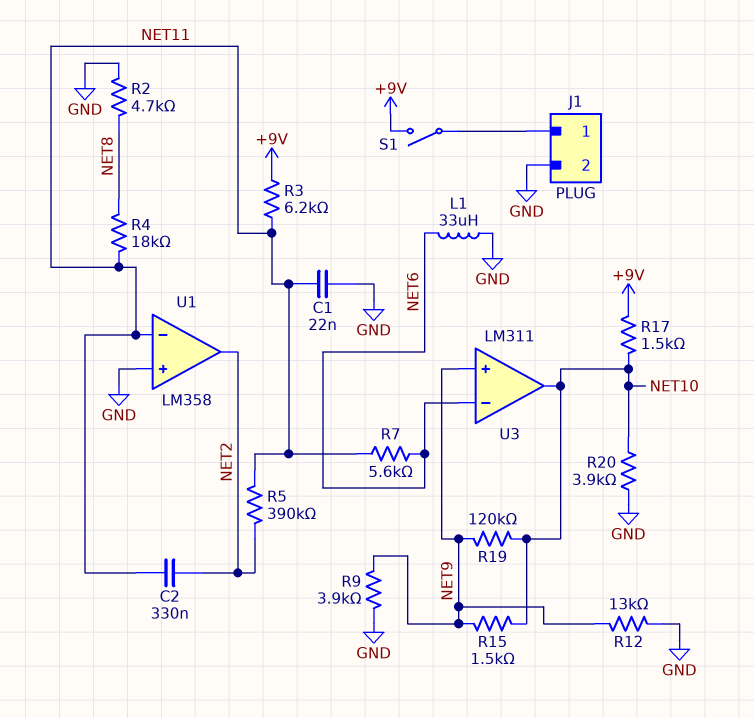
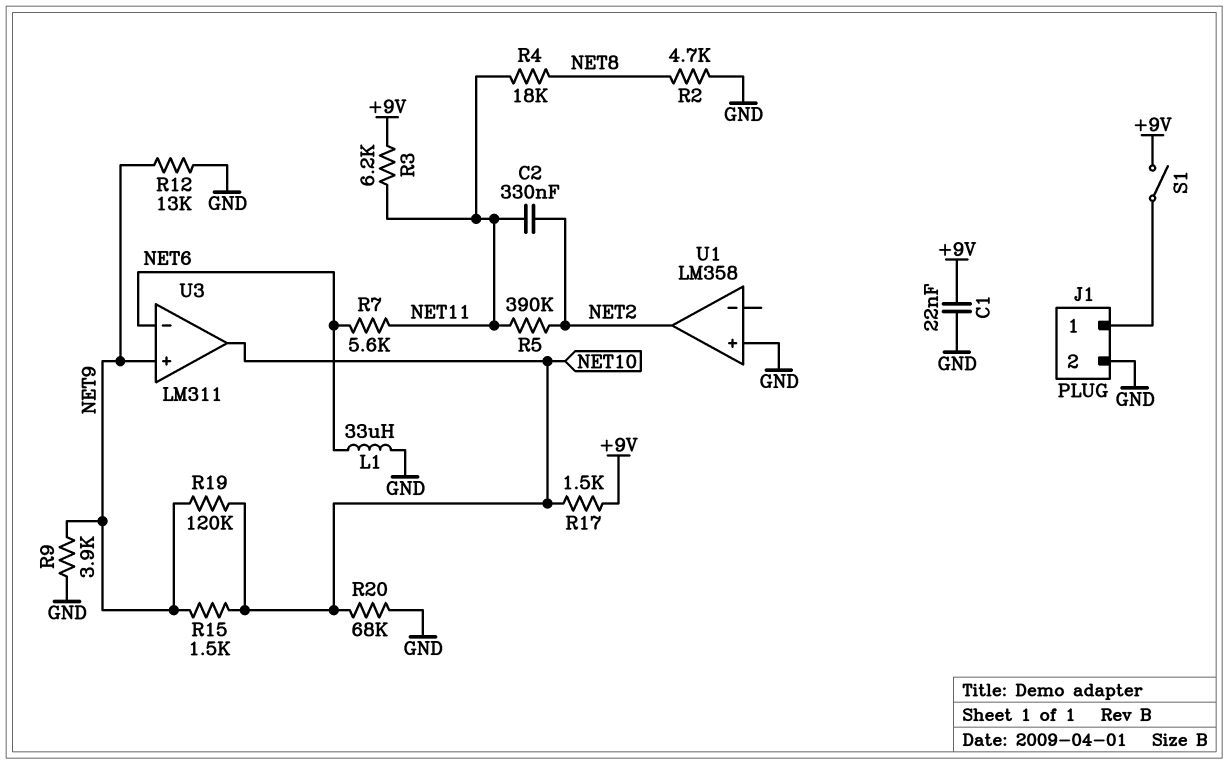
C1: 22nF (GND, NET11) -> 22nF (+9V, GND)
R20: 3.9k (GND, NET10) -> 68k (GND, NET10)
U1 pin in-: NET11 -> none

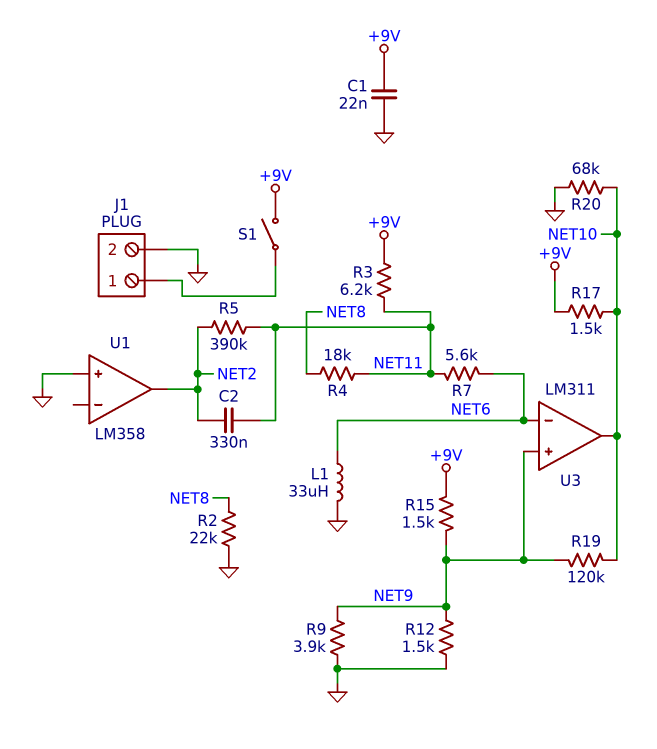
R2: 4.7k (GND, NET8) -> 22k (GND, NET8)
R12: 13k (GND, NET9) -> 1.5k (GND, NET9)
R15: 1.5k (NET9, NET10) -> 1.5k (+9V, NET9)

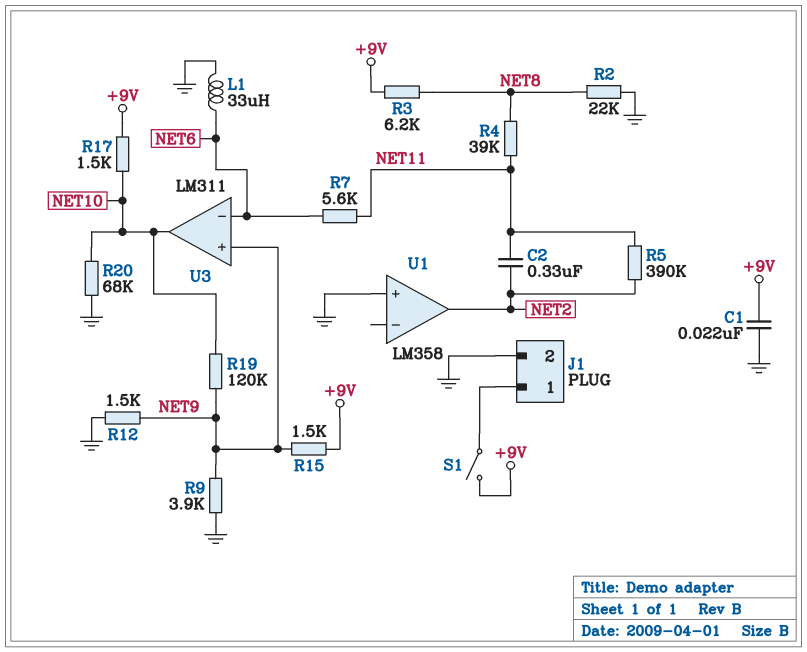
R3: 6.2k (+9V, NET11) -> 6.2k (+9V, NET8)
R4: 18k (NET8, NET11) -> 39k (NET8, NET11)

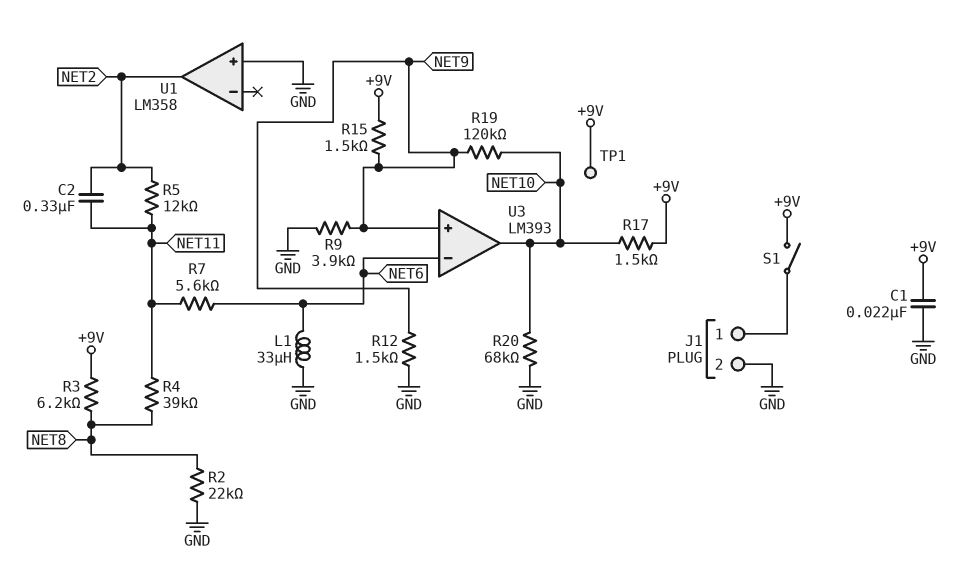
R5: 390k (NET2, NET11) -> 12k (NET2, NET11)
TP1: none -> test point (+9V)
U3: LM311 -> LM393

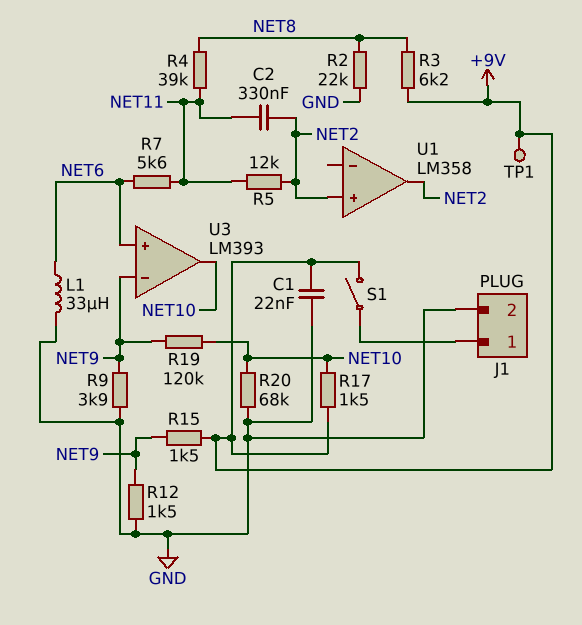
U1 pin in+: GND -> NET2
U3 pin in+: NET9 -> NET6
U3 pin in-: NET6 -> NET9

